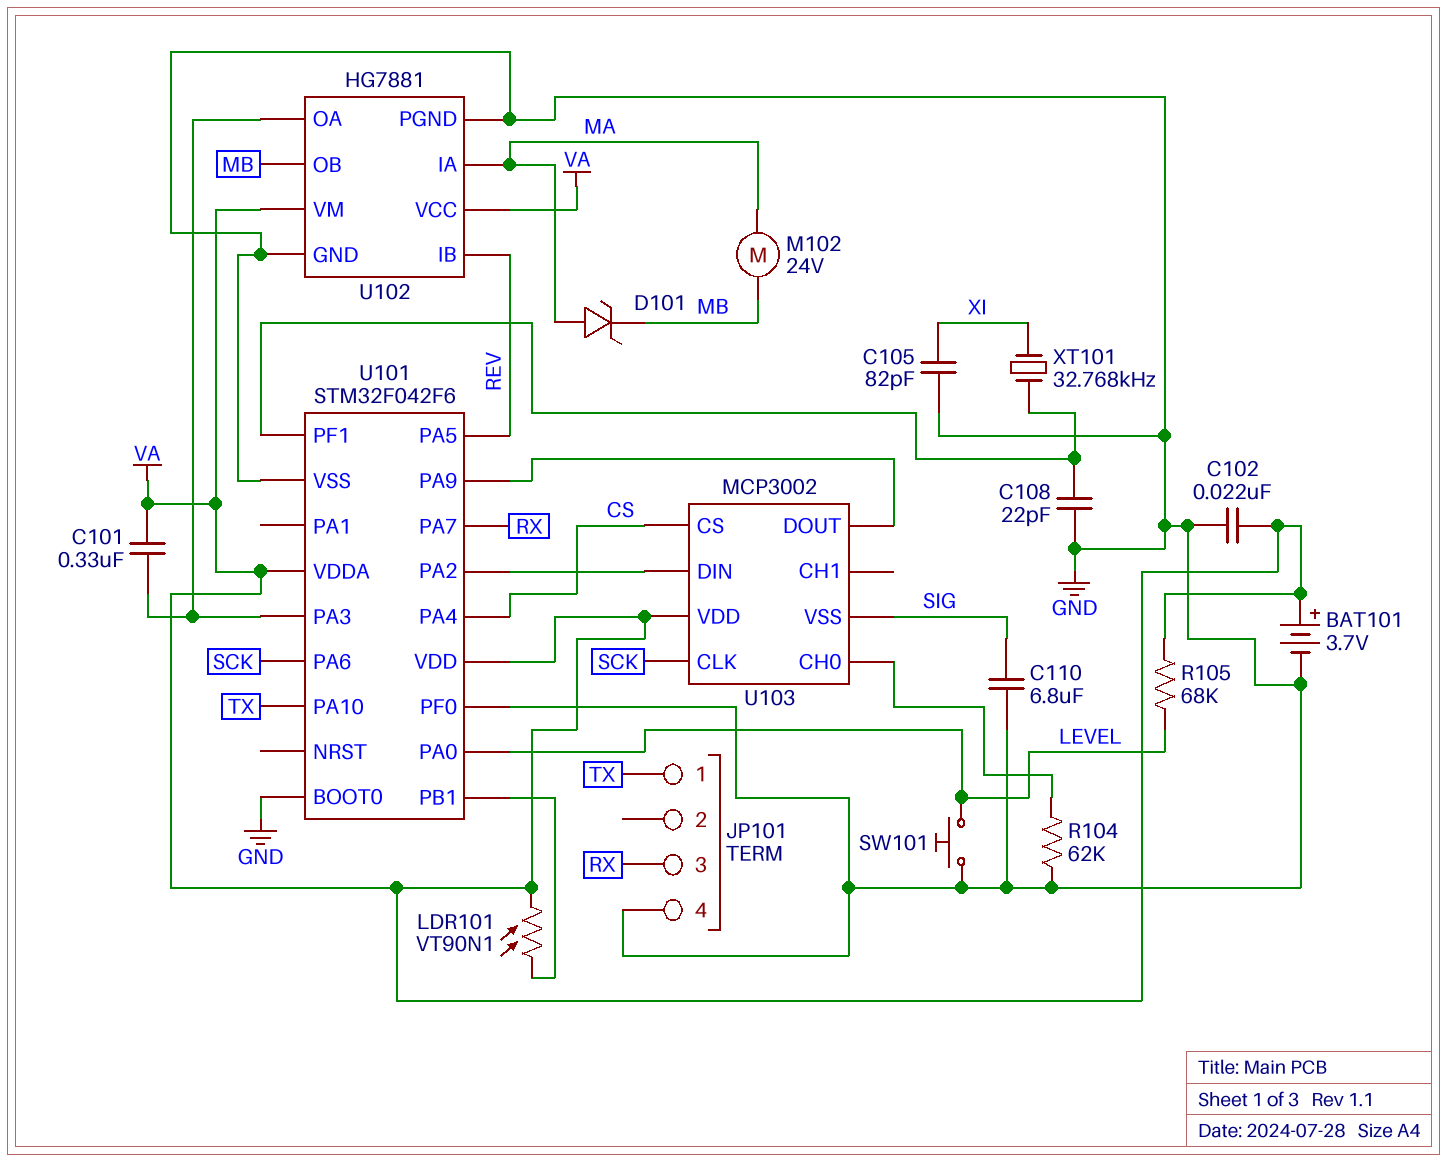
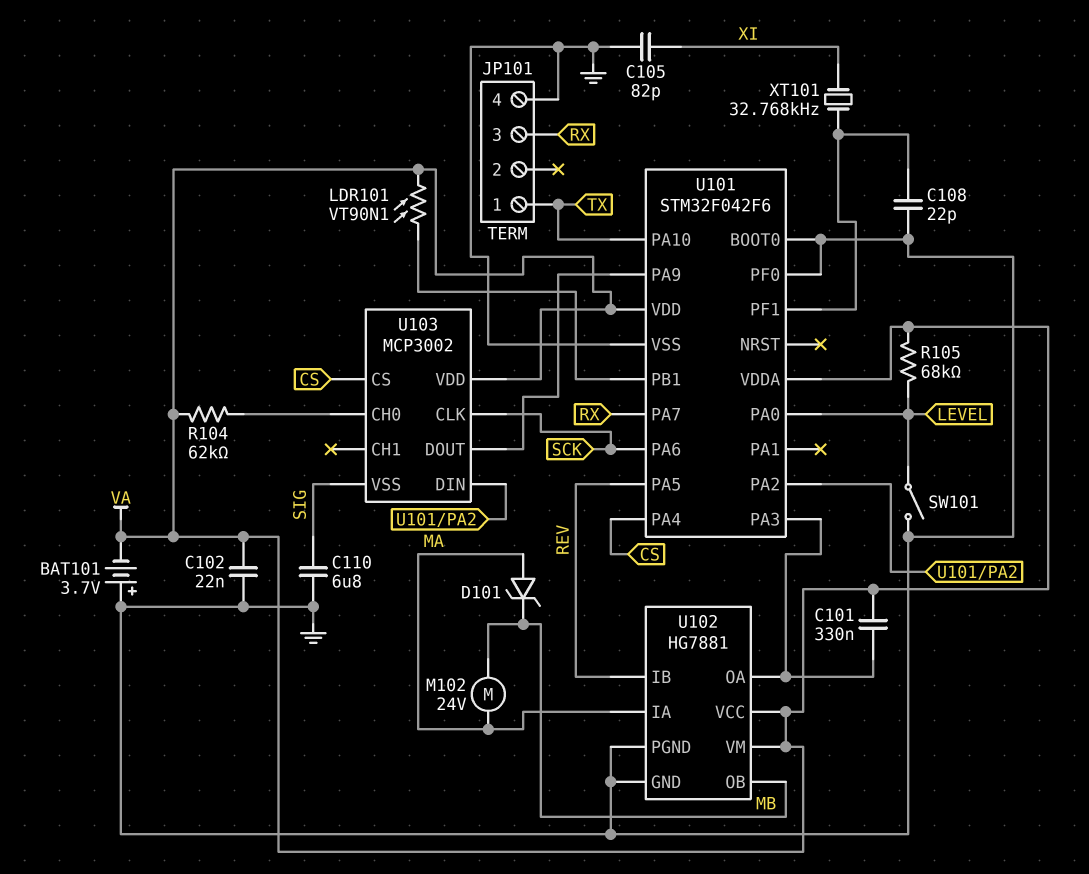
BAT101: 3.7V (plus VA, minus GND) -> 3.7V (plus GND, minus VA)
R104: 62k (GND, U103/CH0) -> 62k (U103/CH0, VA)
SW101: button (GND, LEVEL) -> switch (GND, LEVEL)

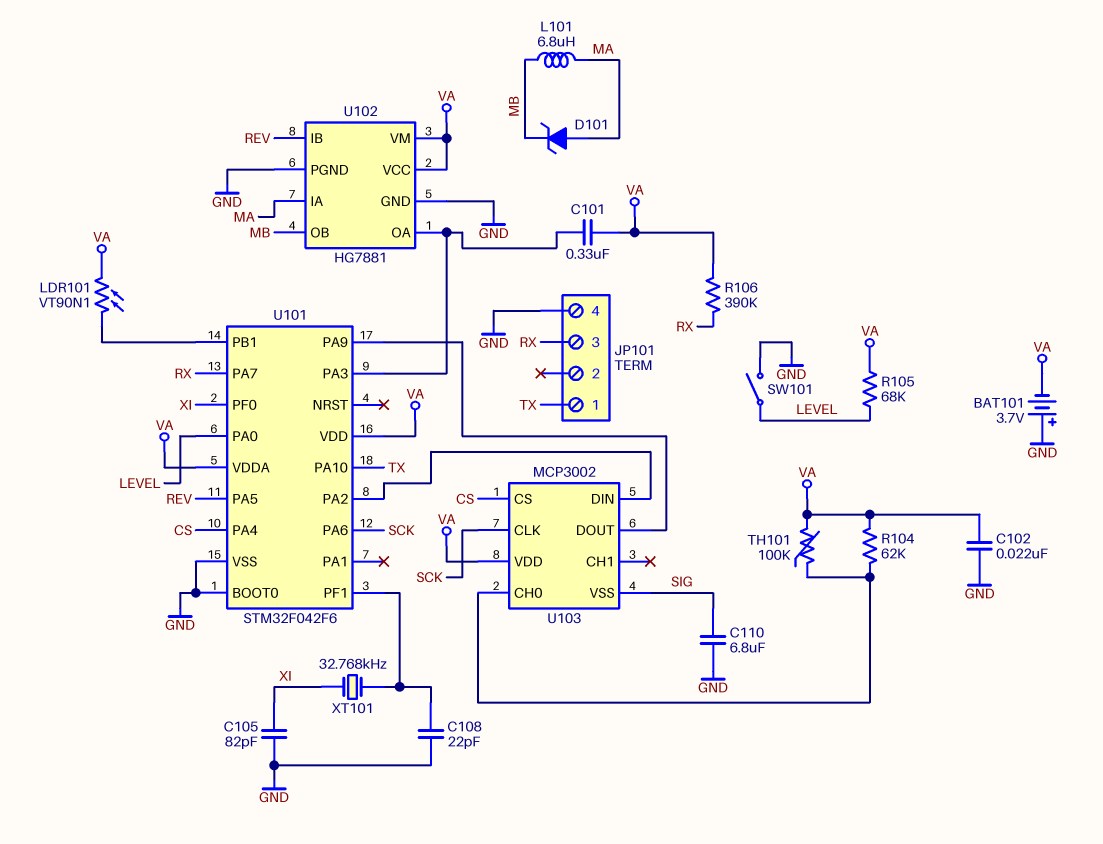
L101: none -> 6.8uH (MA, MB)
M102: motor 24V (MA, MB) -> none
R106: none -> 390k (RX, VA)
TH101: none -> 100k (U103/CH0, VA)
U101 pin PF0: GND -> XI

